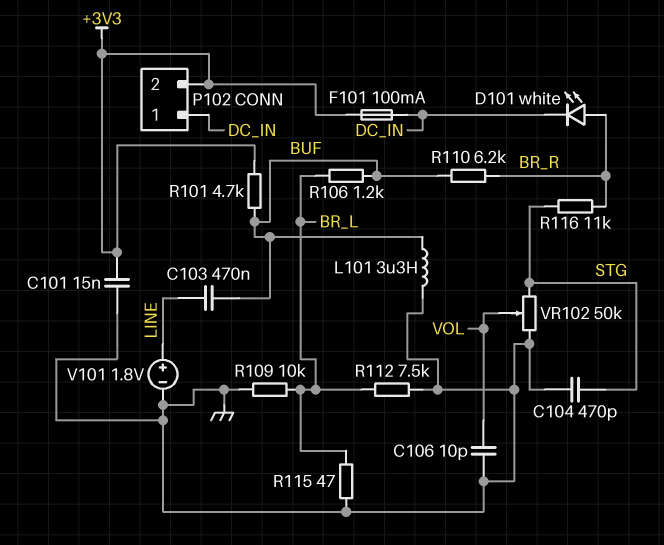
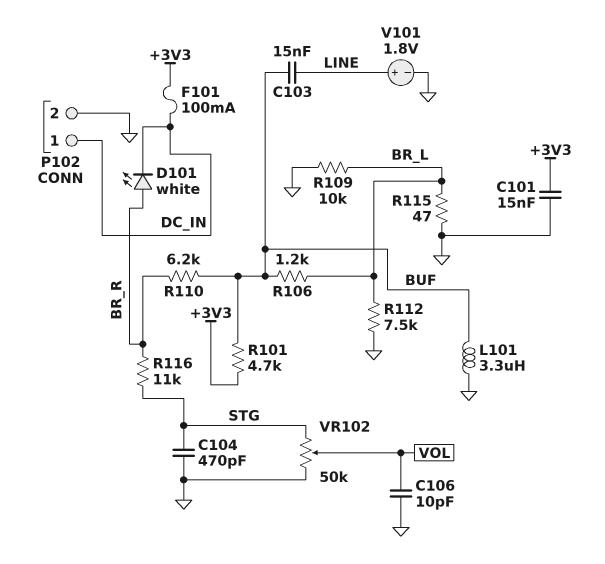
C103: 470nF (BUF, LINE) -> 15nF (BUF, LINE)
P102 pin 2: +3V3 -> GND

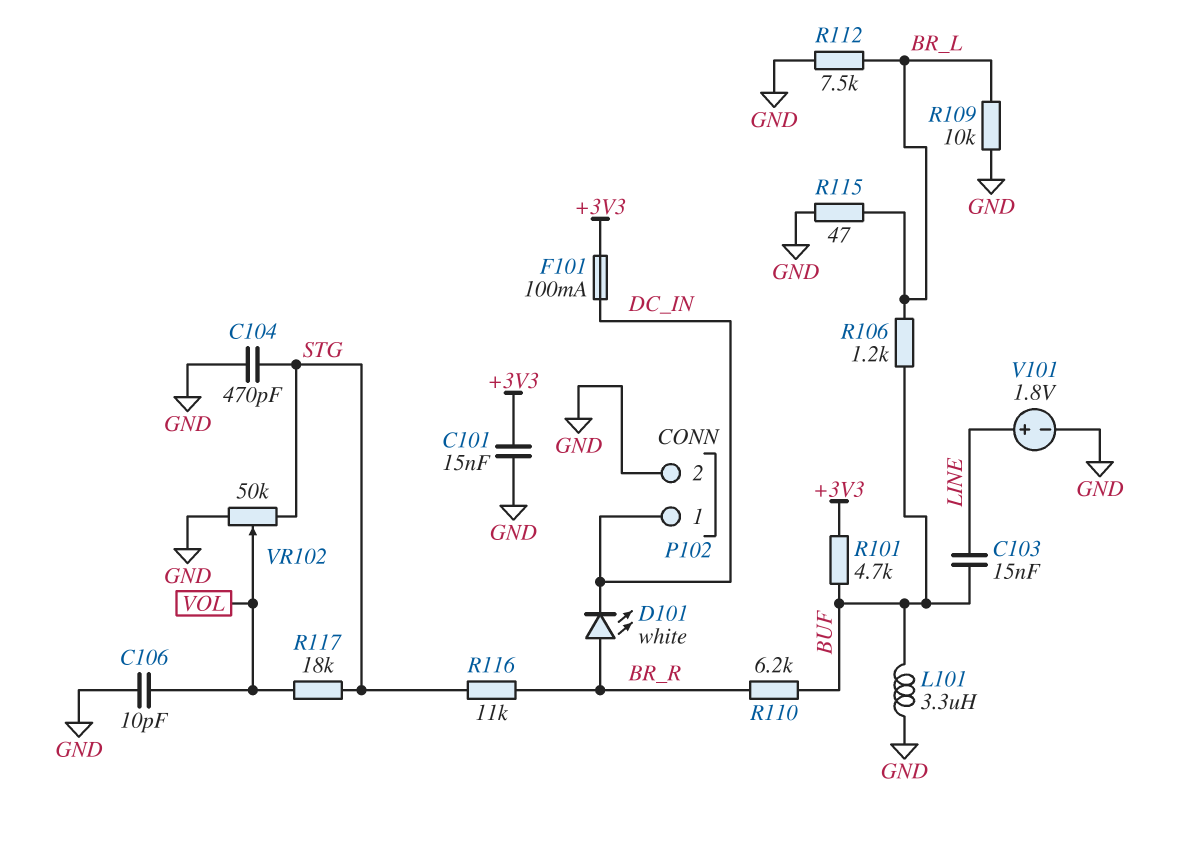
R117: none -> 18k (STG, VOL)

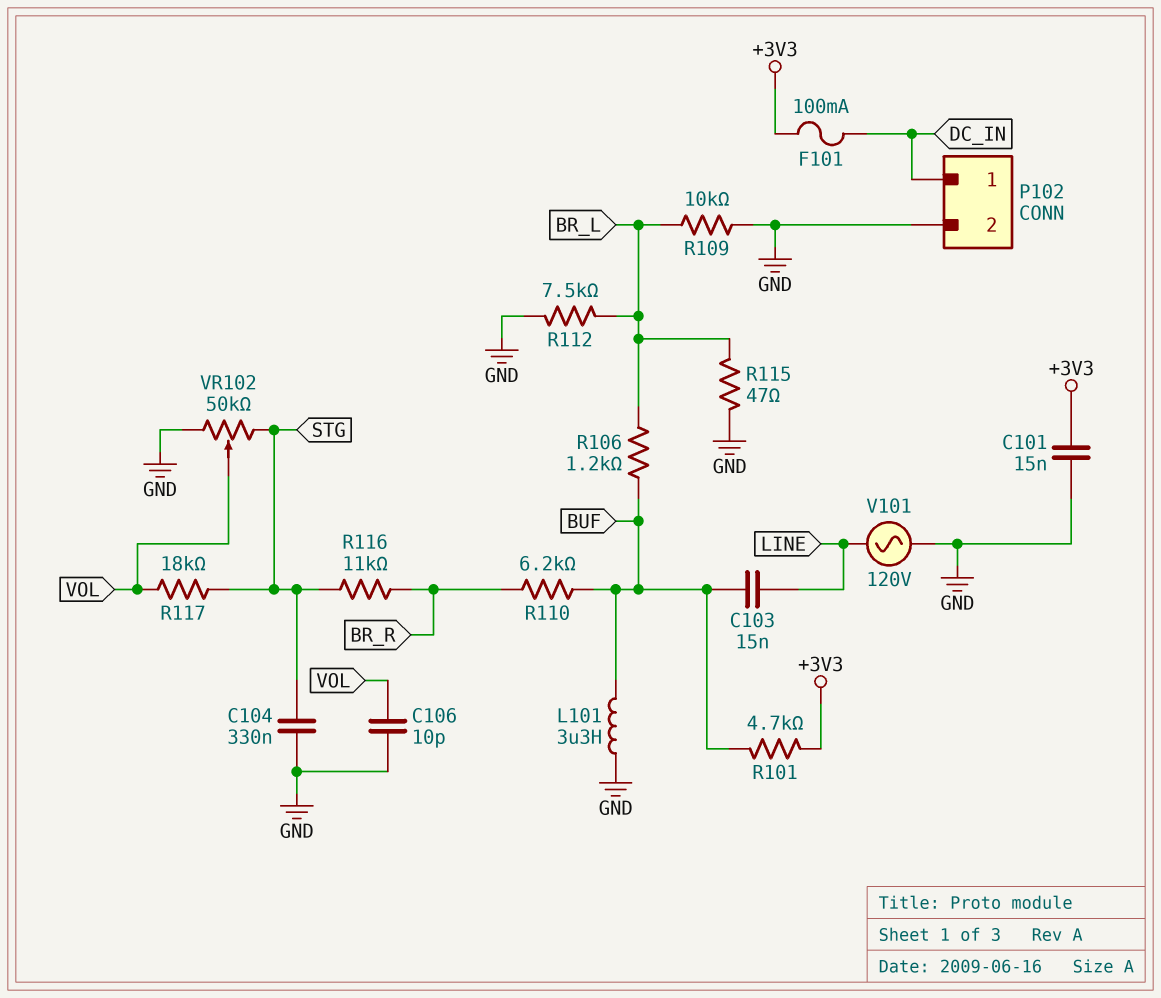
C104: 470pF (GND, STG) -> 330nF (GND, STG)
D101: LED white (A BR_R, K DC_IN) -> none
V101: 1.8V (plus LINE, minus GND) -> AC 120V (GND, LINE)

